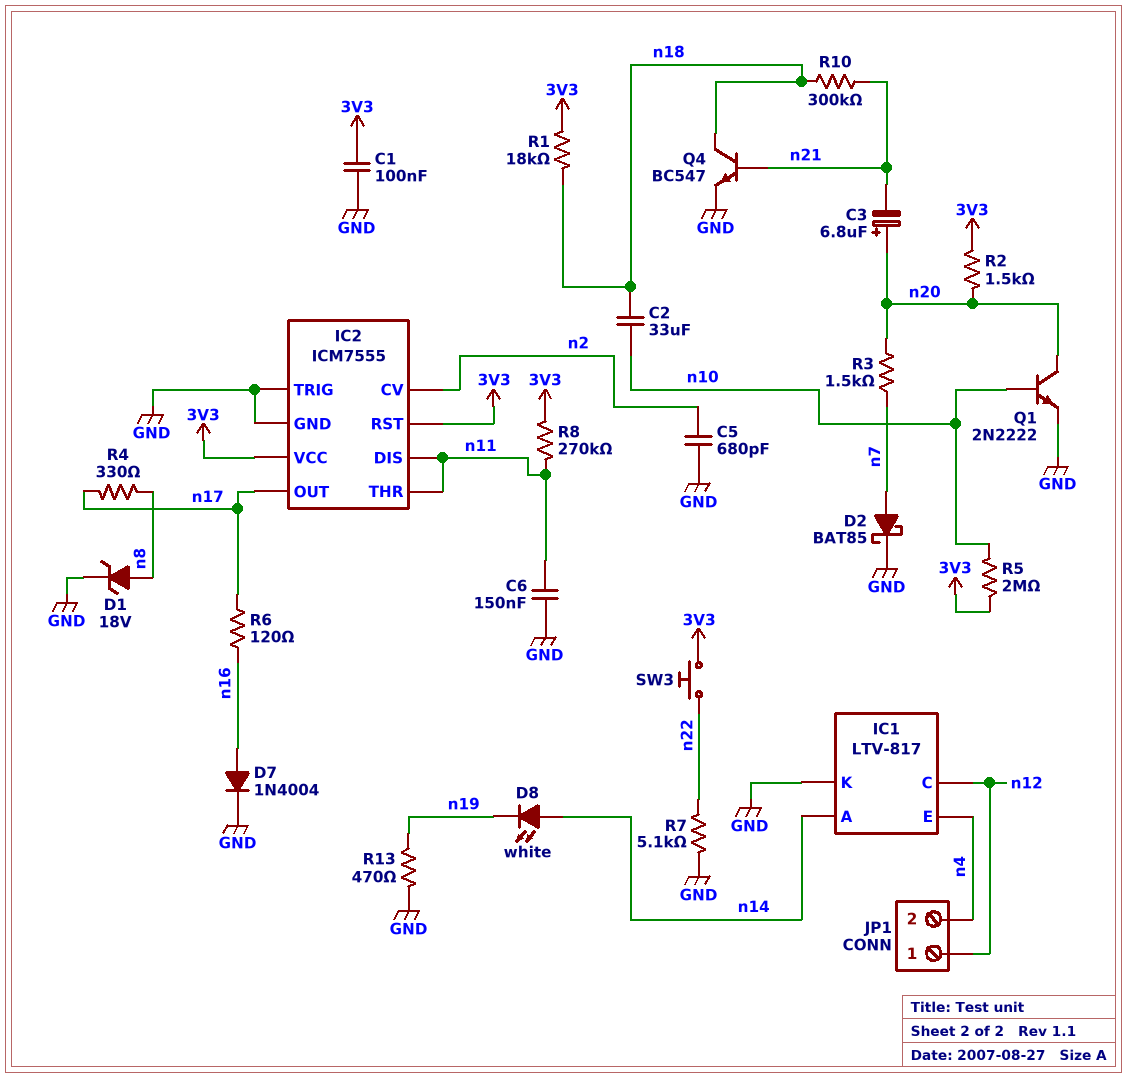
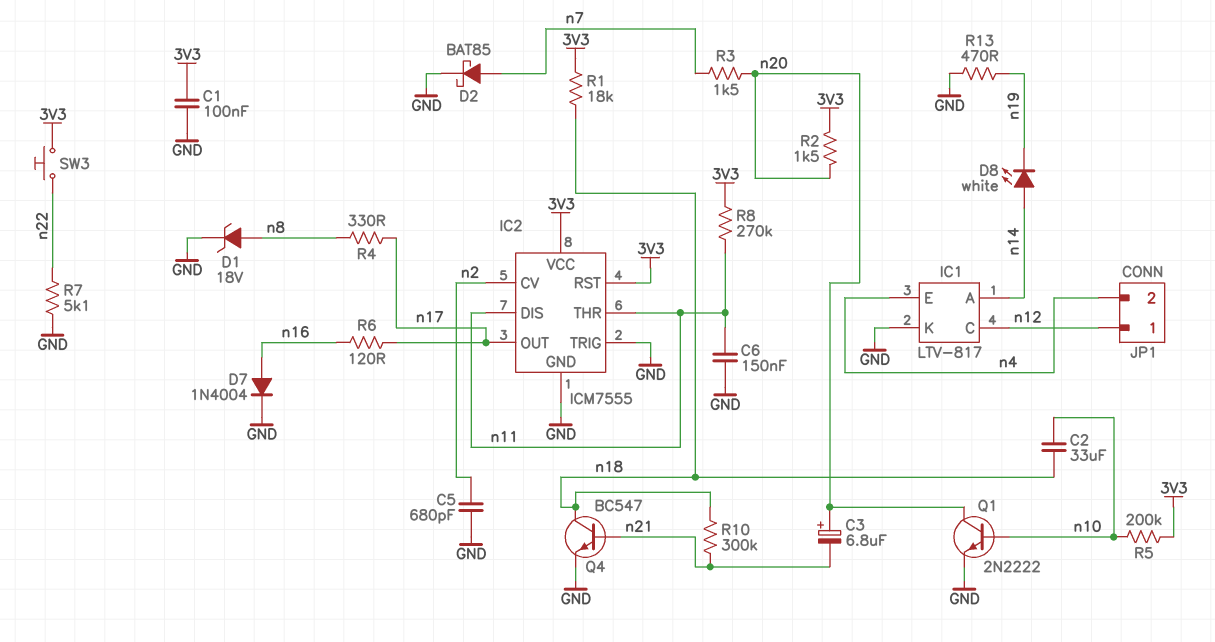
R5: 2M (3V3, n10) -> 200k (3V3, n10)

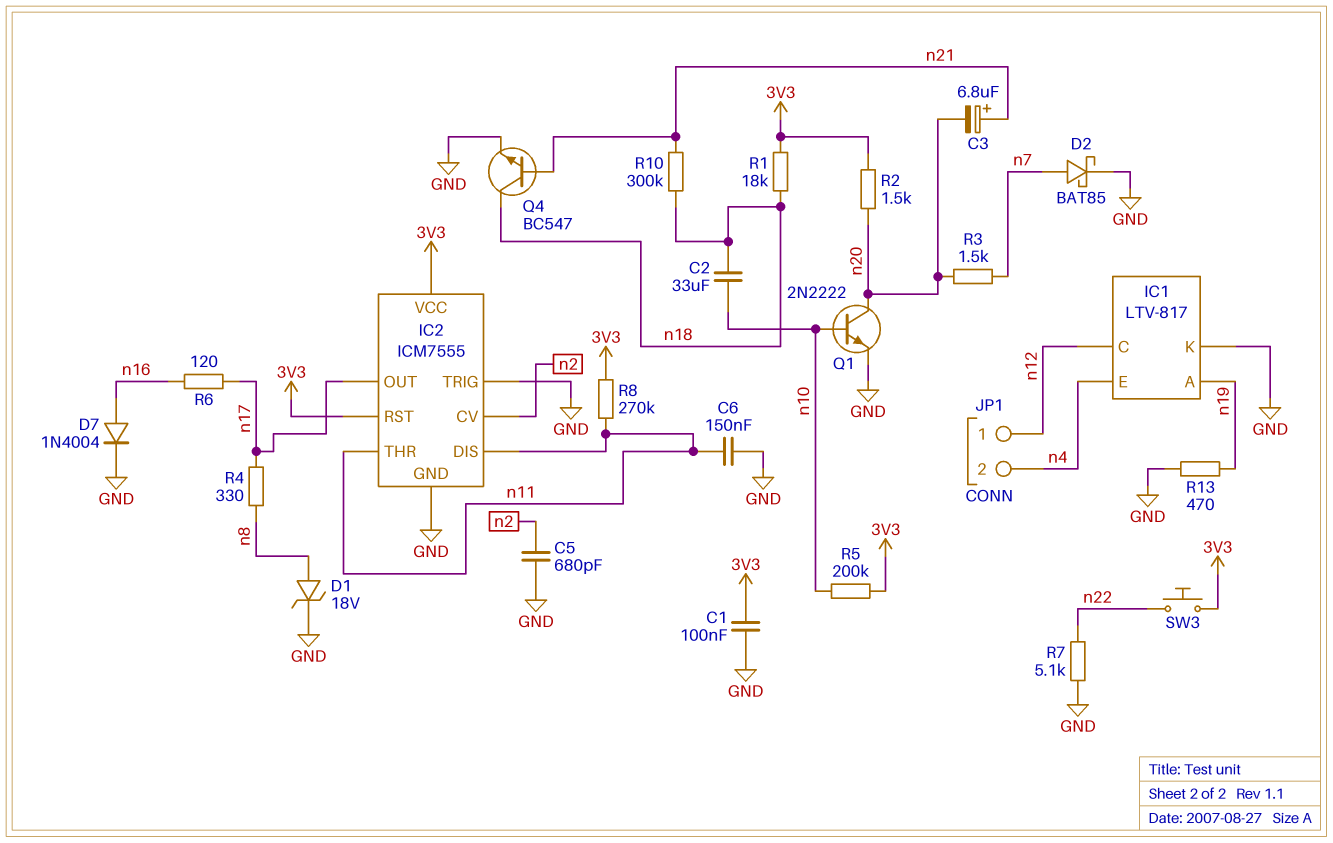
C3: 6.8uF (plus n20, minus n21) -> 6.8uF (plus n21, minus n20)
D8: LED white (A n14, K n19) -> none
IC1 pin A: n14 -> n19

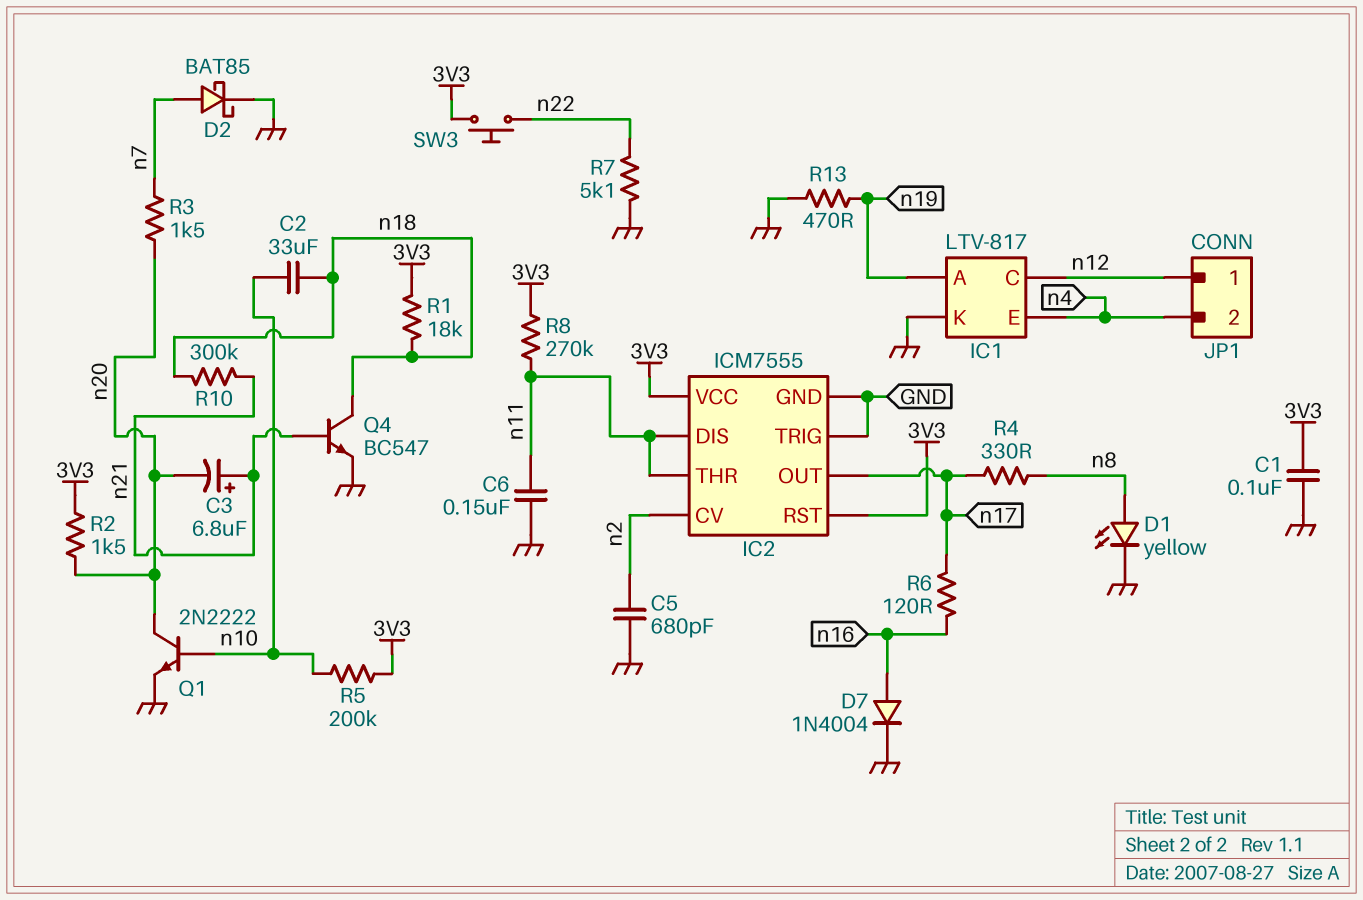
D1: zener 18V (A n8, K GND) -> LED yellow (A n8, K GND)

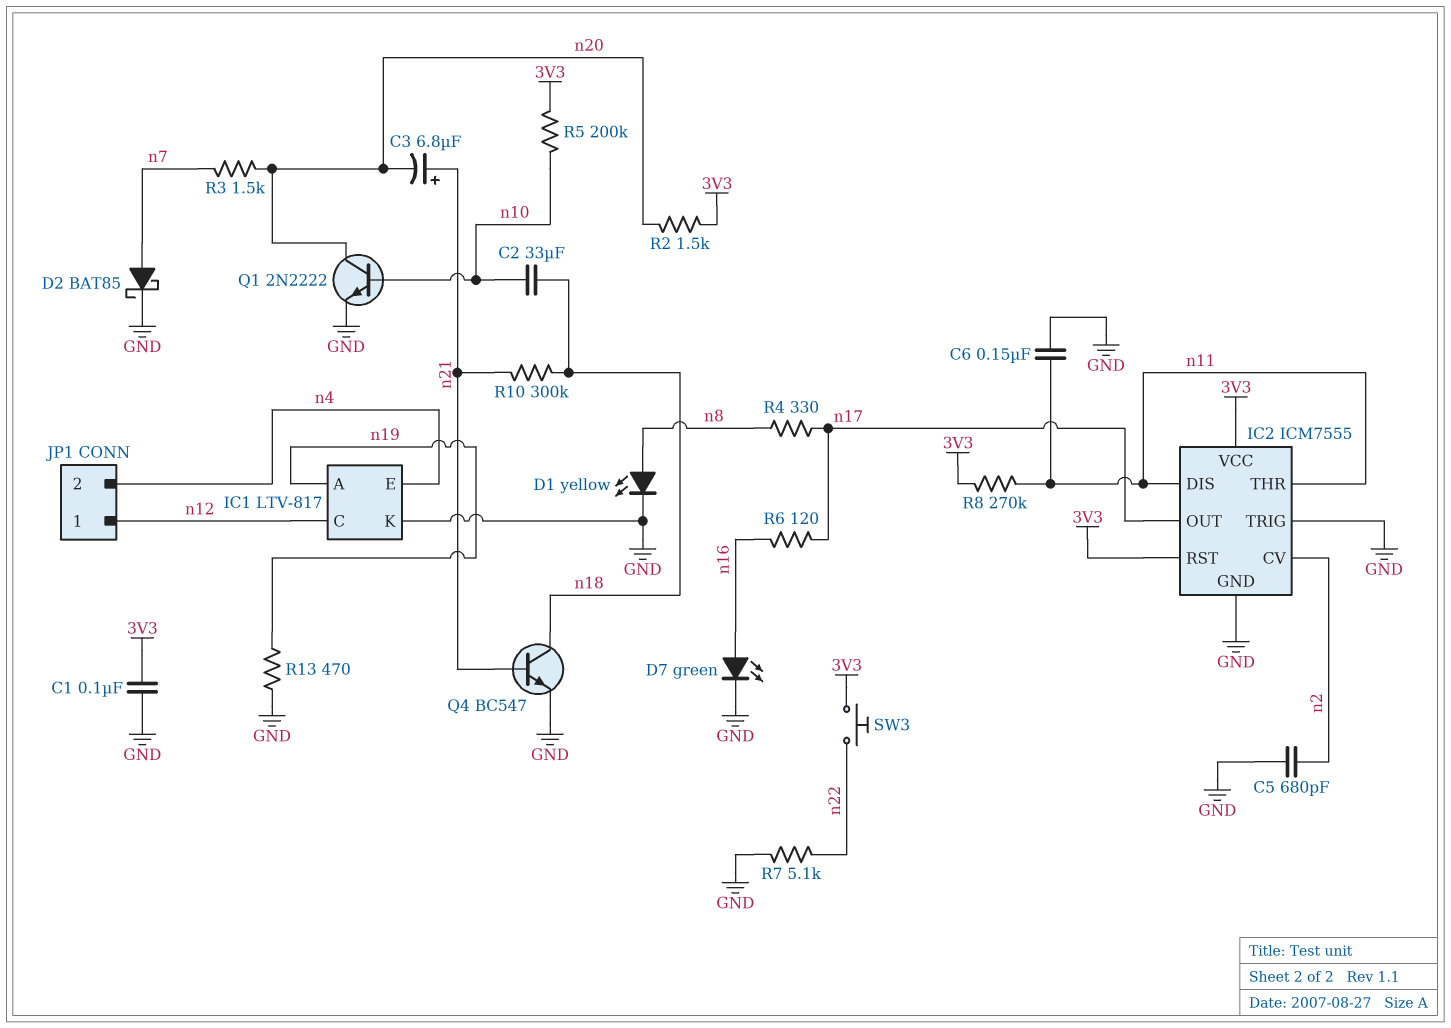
D7: diode 1N4004 (A n16, K GND) -> LED green (A n16, K GND)
R1: 18k (3V3, n18) -> none

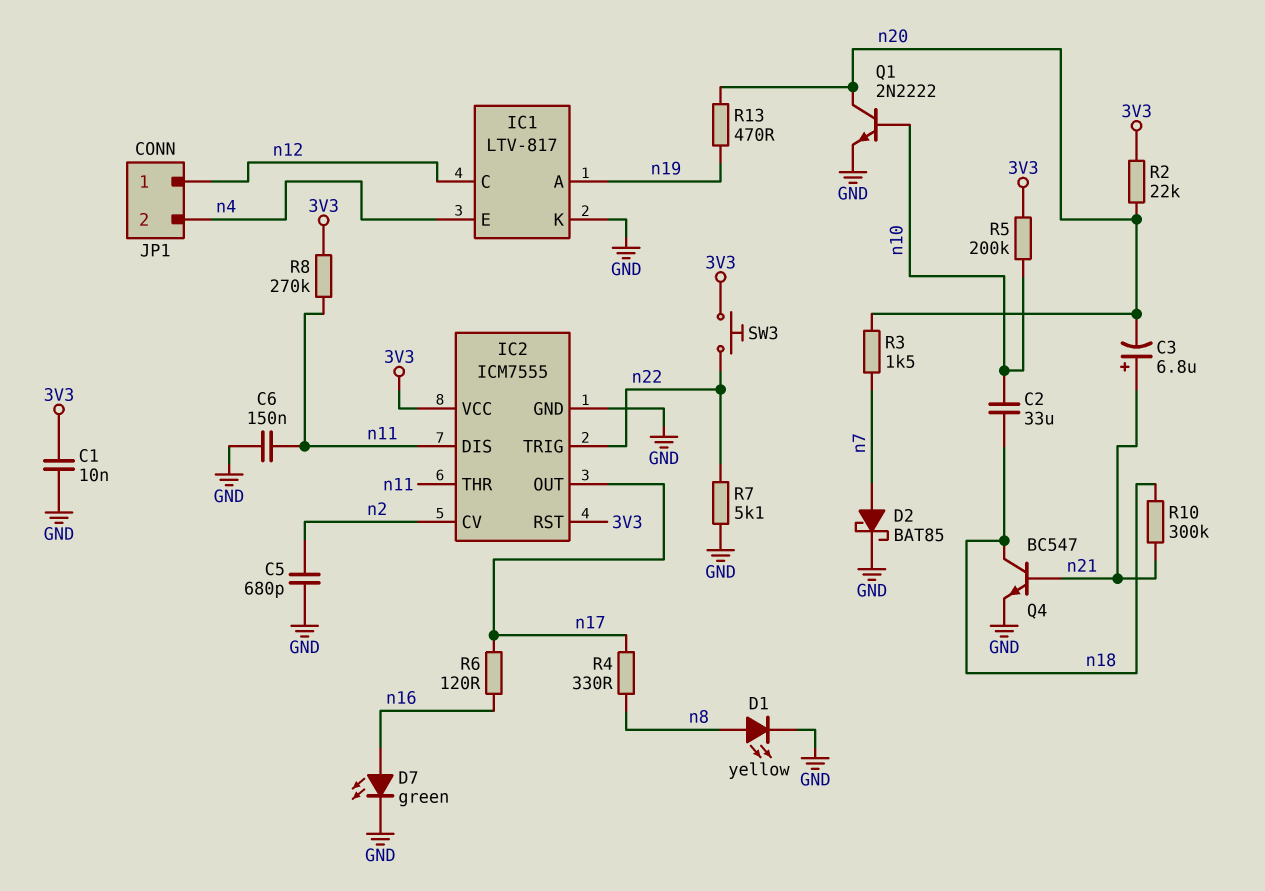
C1: 100nF (3V3, GND) -> 10nF (3V3, GND)
IC2 pin TRIG: GND -> n22
R2: 1.5k (3V3, n20) -> 22k (3V3, n20)
R13: 470 (GND, n19) -> 470 (n19, n20)

